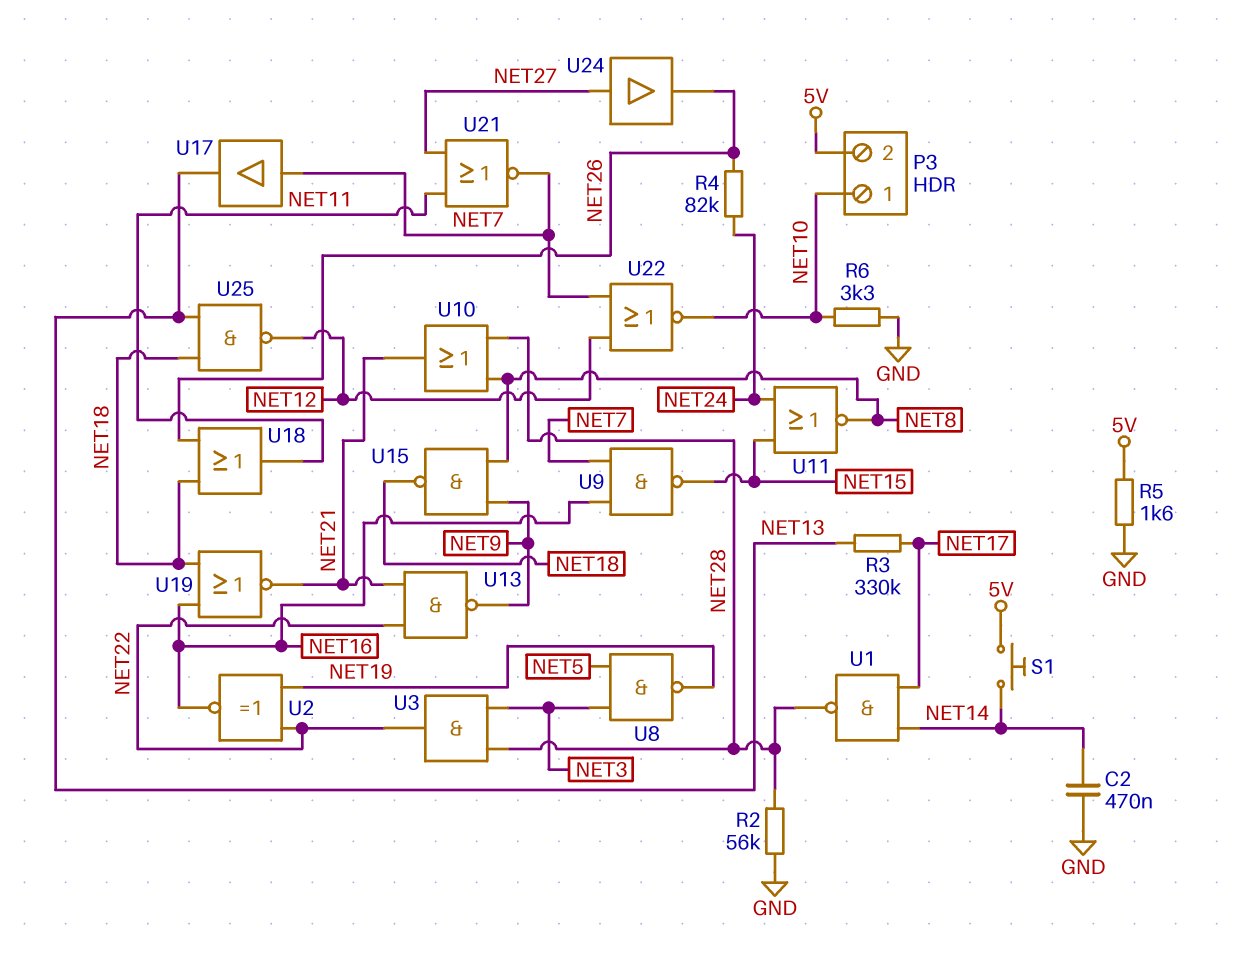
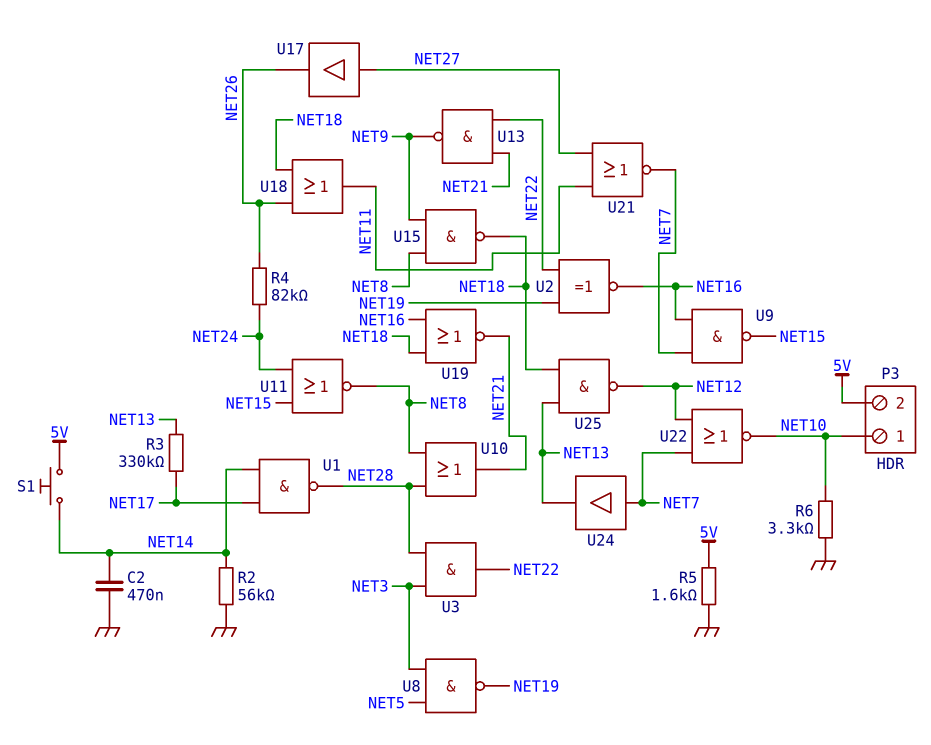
R2: 56k (GND, NET28) -> 56k (GND, NET14)
U17: buffer (in NET7, out NET13) -> buffer (in NET27, out NET26)
U24: buffer (in NET27, out NET26) -> buffer (in NET7, out NET13)

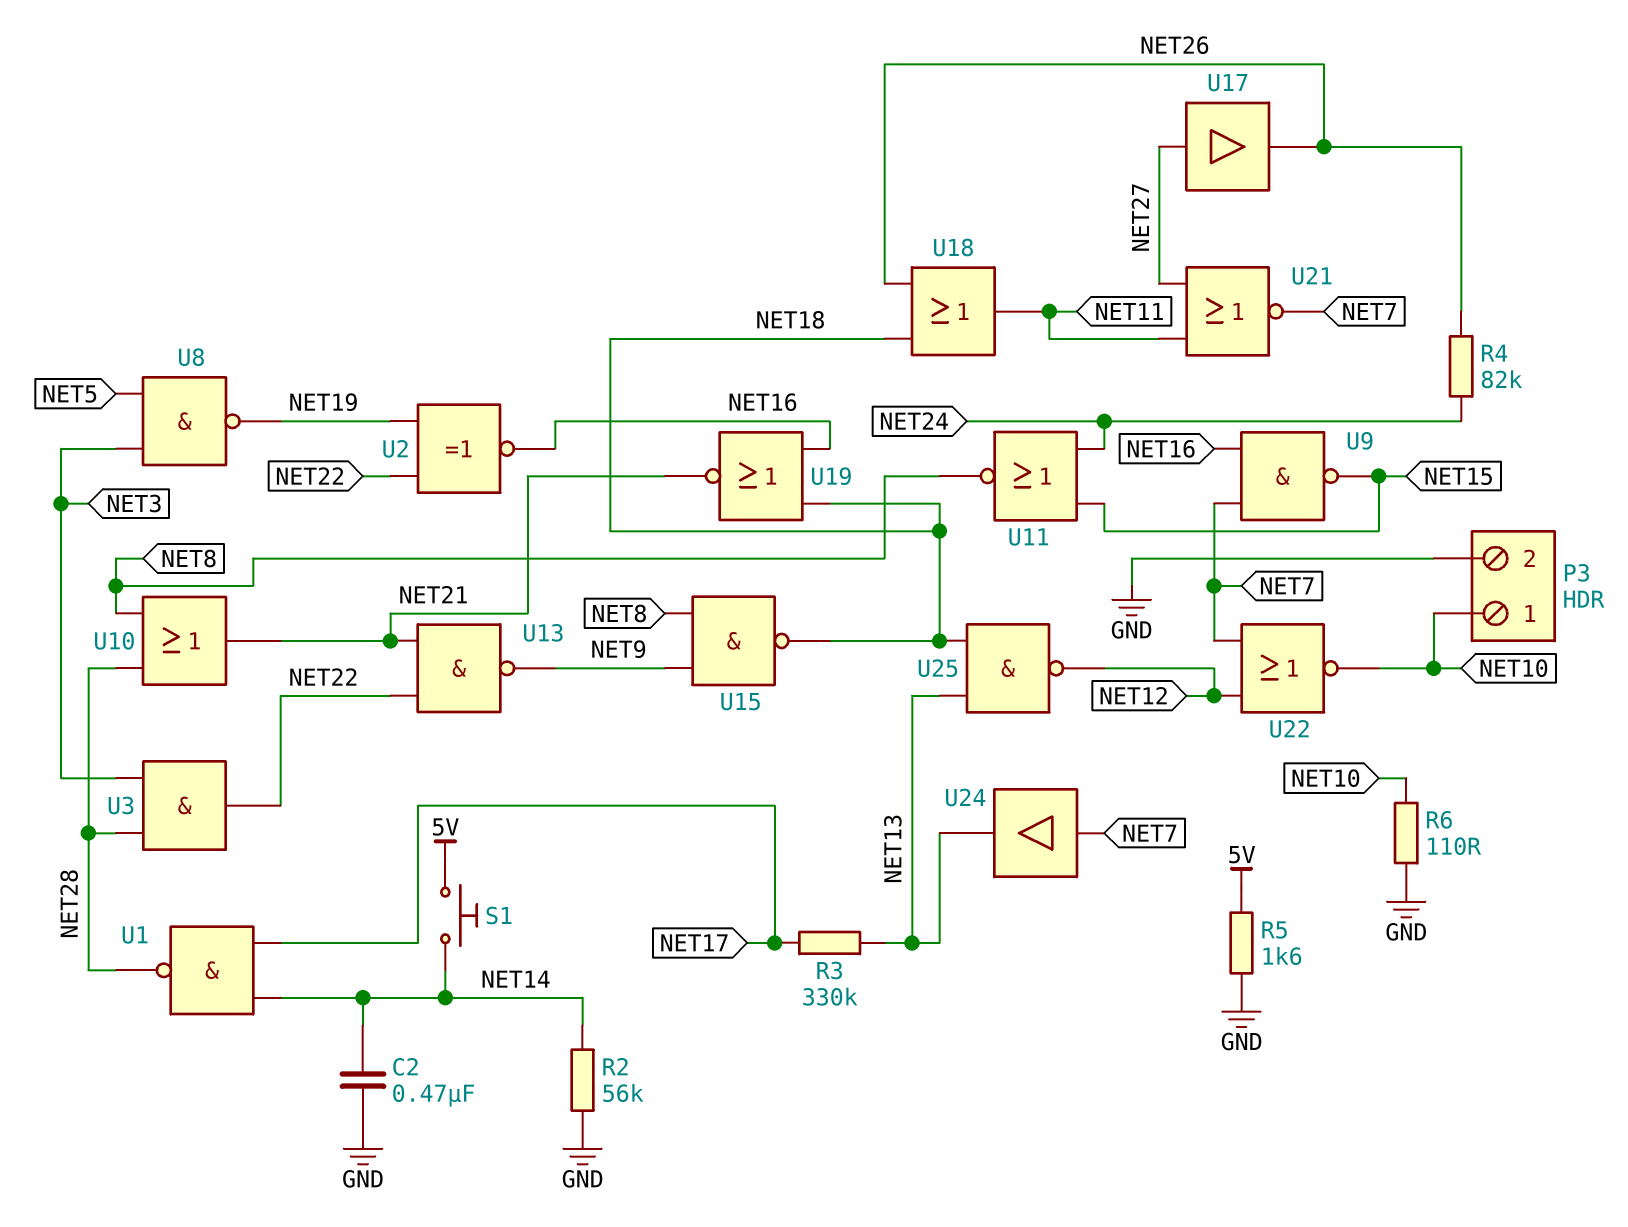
P3 pin 2: 5V -> GND
R6: 3.3k (GND, NET10) -> 110 (GND, NET10)

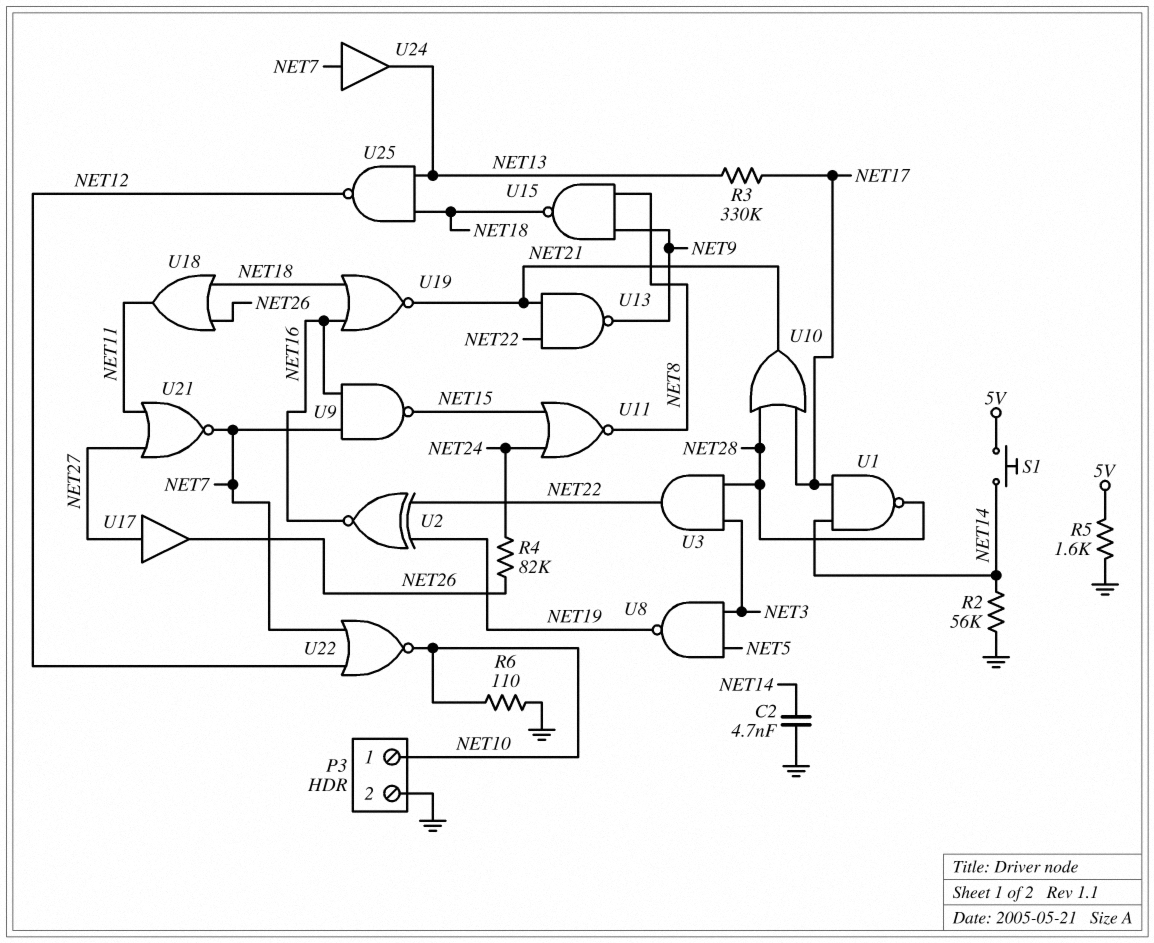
C2: 470nF (GND, NET14) -> 4.7nF (GND, NET14)
U10: OR (in NET8, in NET28, out NET21) -> OR (in NET17, in NET28, out NET21)

